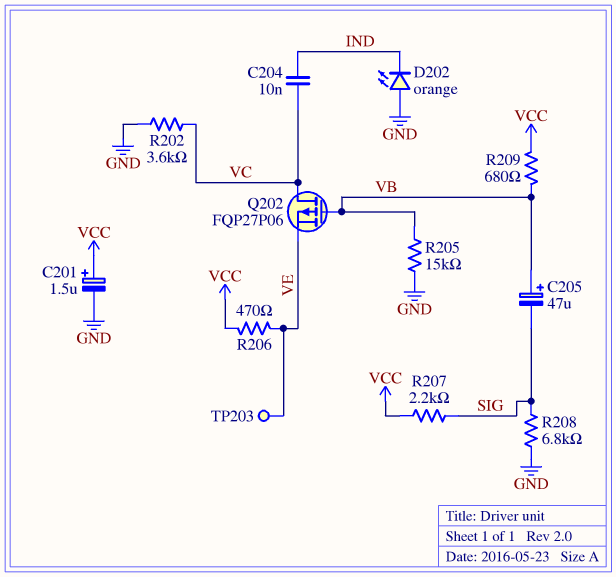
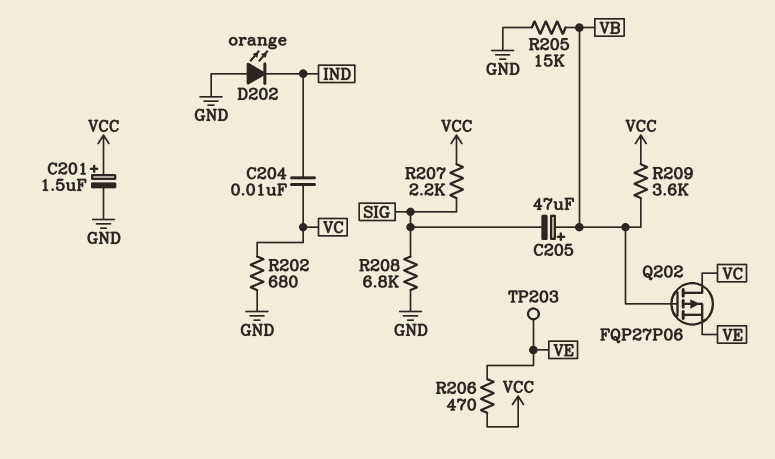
R202: 3.6k (GND, VC) -> 680 (GND, VC)
R209: 680 (VB, VCC) -> 3.6k (VB, VCC)

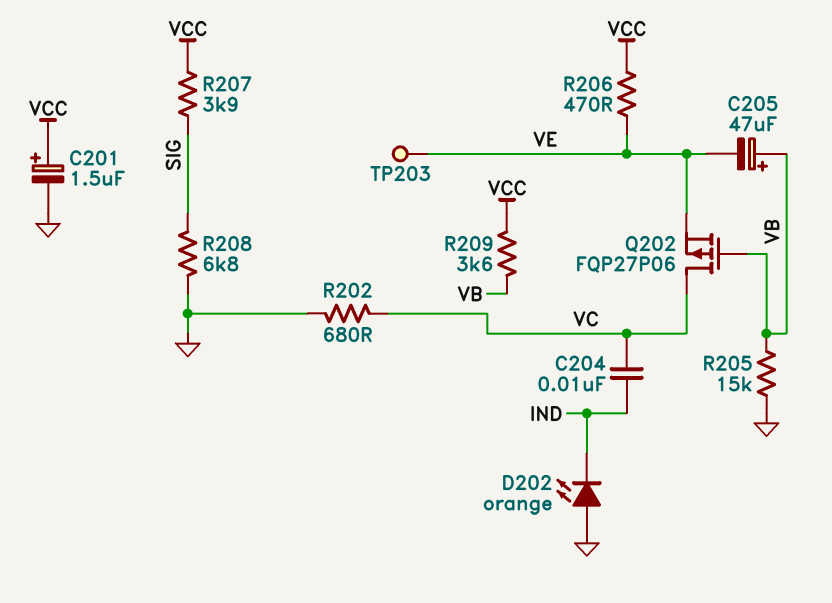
C205: 47uF (plus VB, minus SIG) -> 47uF (plus VB, minus VE)
R207: 2.2k (SIG, VCC) -> 3.9k (SIG, VCC)

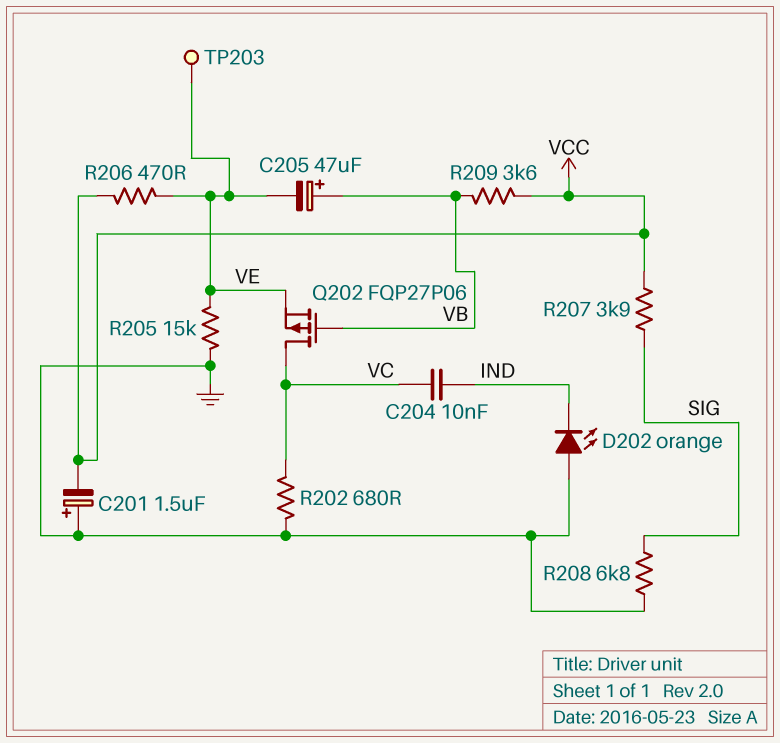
C201: 1.5uF (plus VCC, minus GND) -> 1.5uF (plus GND, minus VCC)
R205: 15k (GND, VB) -> 15k (GND, VE)

